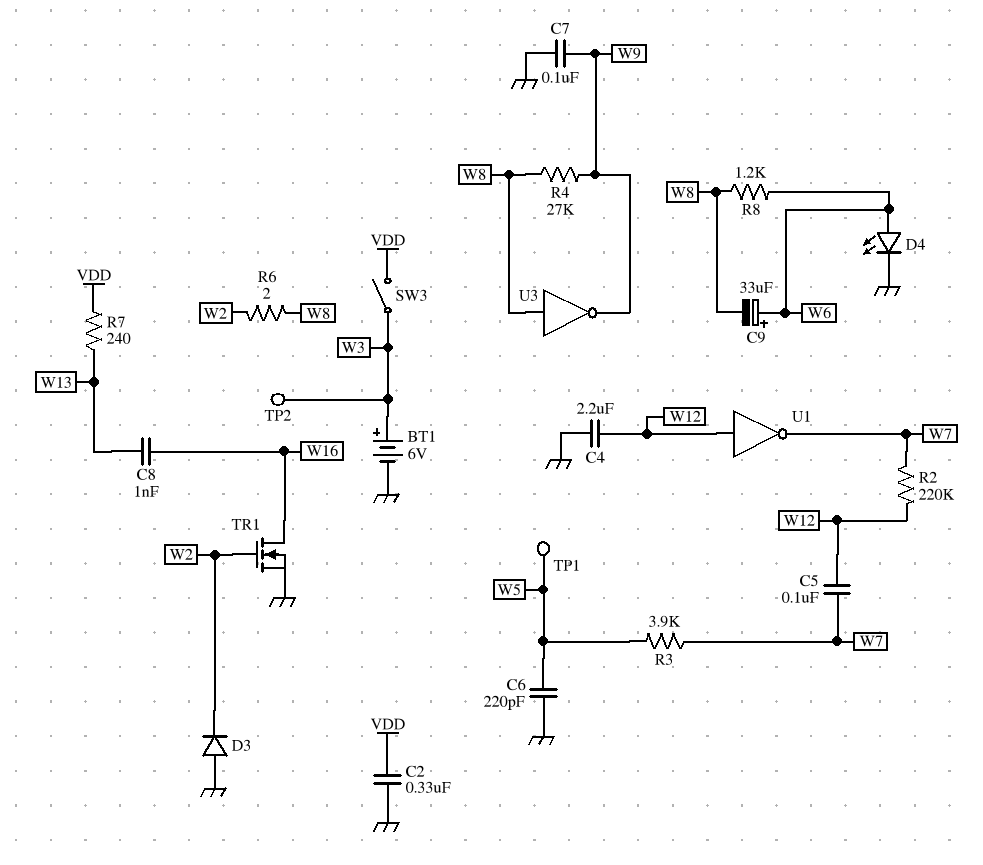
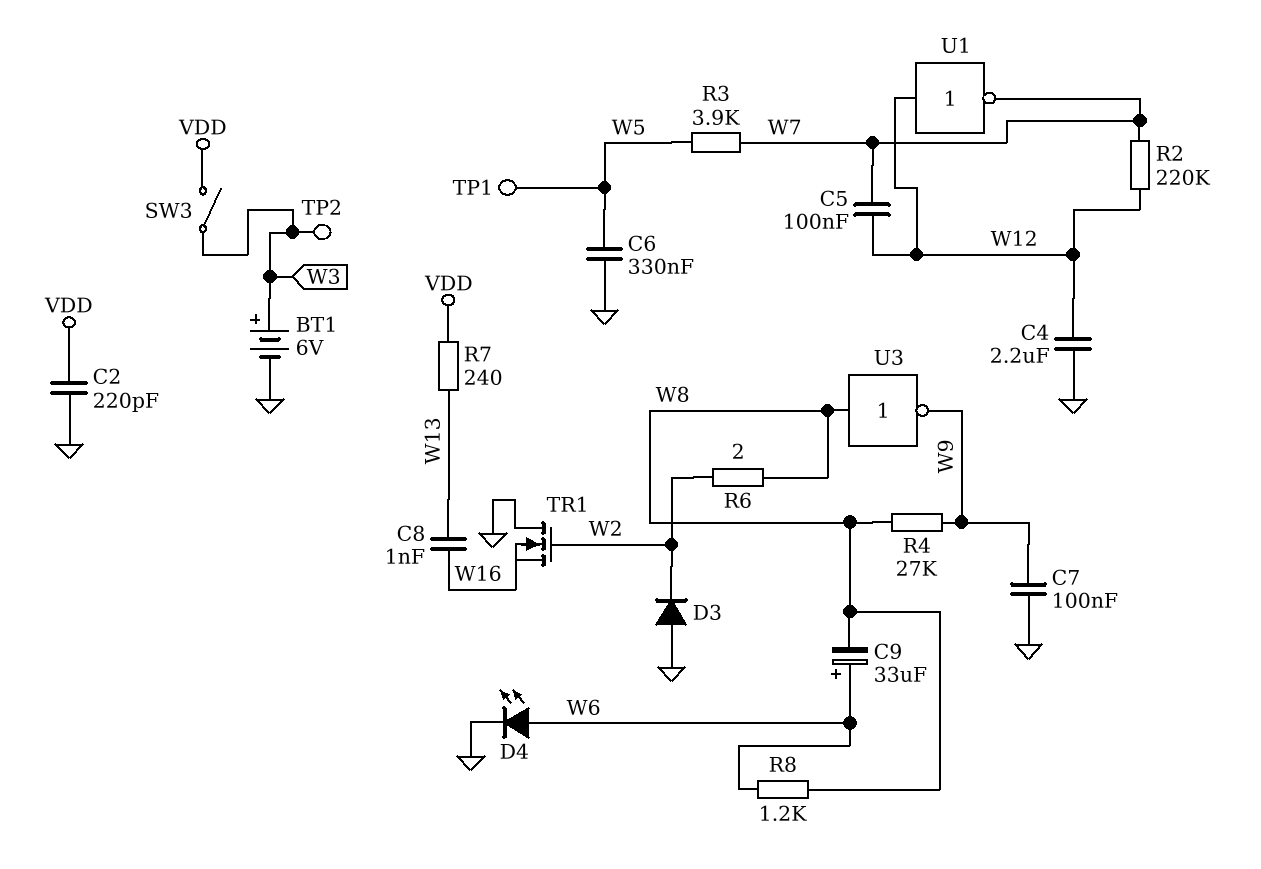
C2: 330nF (GND, VDD) -> 220pF (GND, VDD)
C6: 220pF (GND, W5) -> 330nF (GND, W5)
TR1: NMOS (G W2, D W16, S GND) -> NMOS (G W2, D GND, S W16)

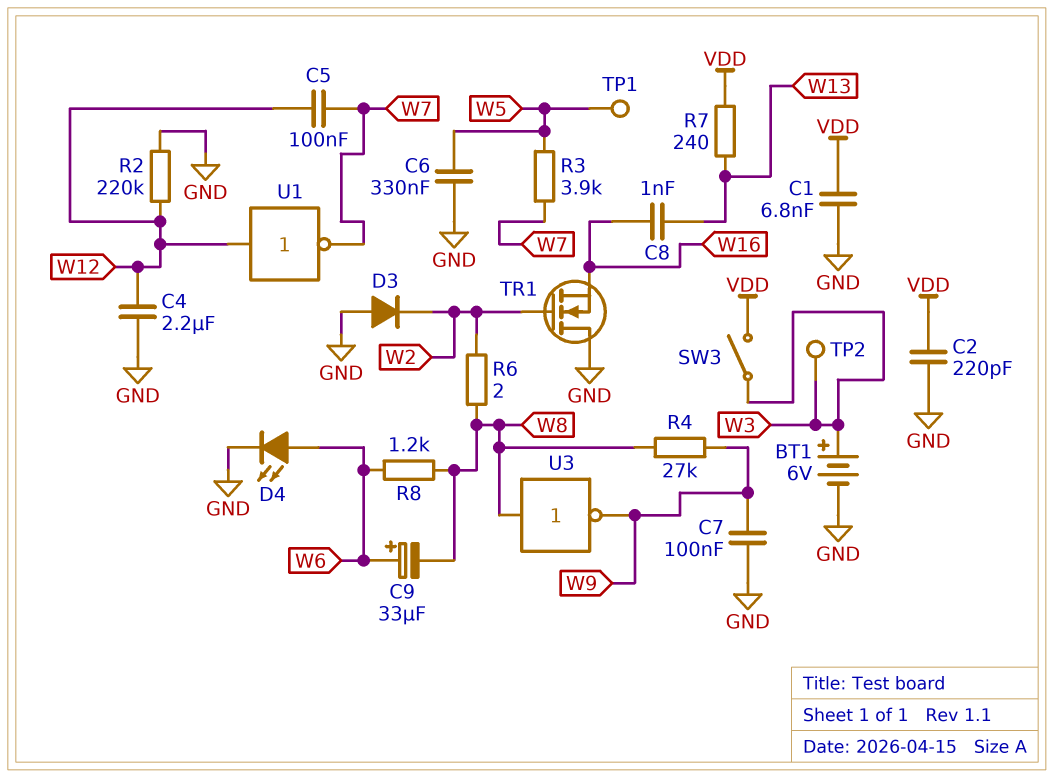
C1: none -> 6.8nF (GND, VDD)
R2: 220k (W7, W12) -> 220k (GND, W12)

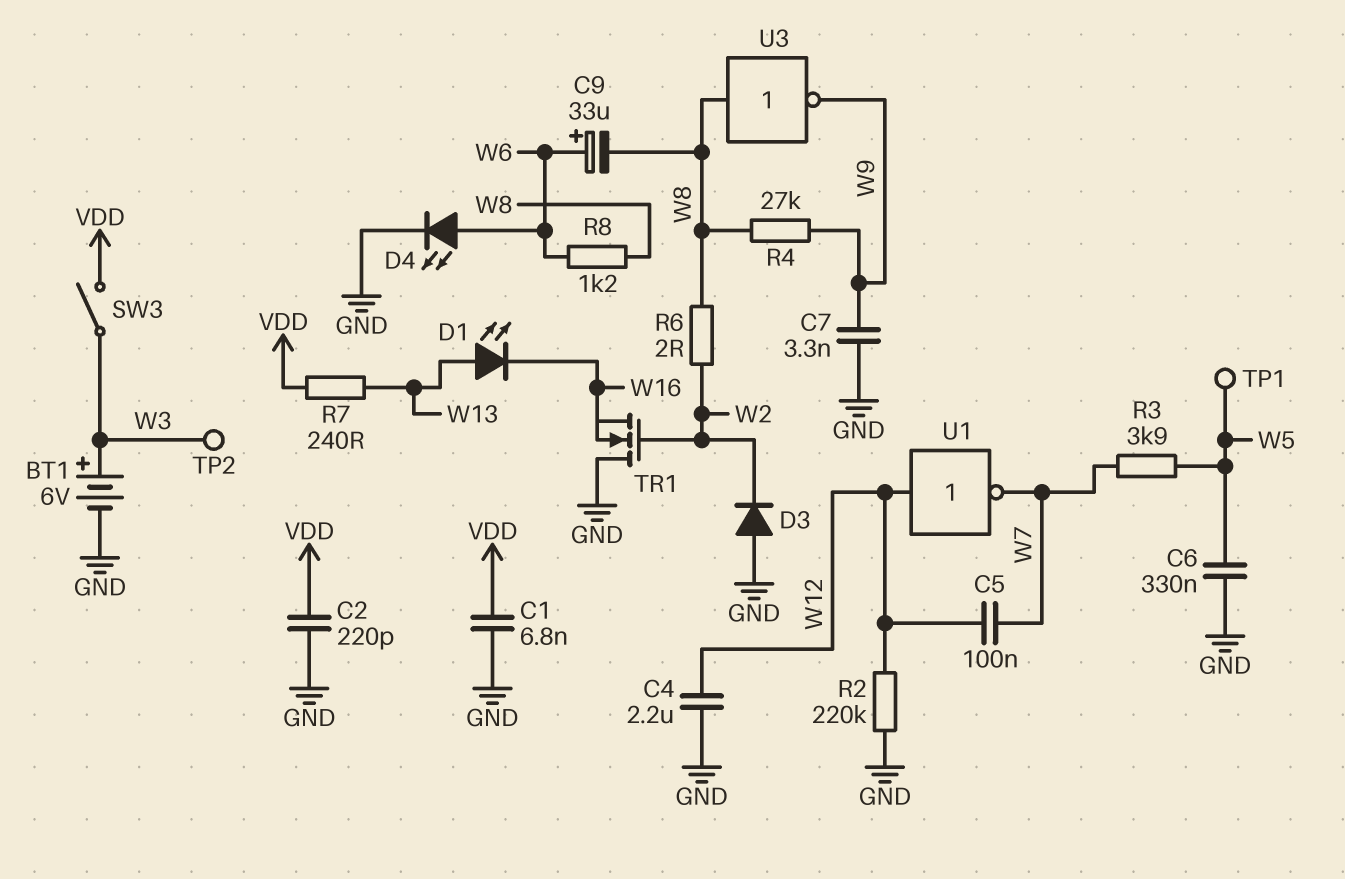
C7: 100nF (GND, W9) -> 3.3nF (GND, W9)
C8: 1nF (W13, W16) -> none
D1: none -> LED (A W13, K W16)

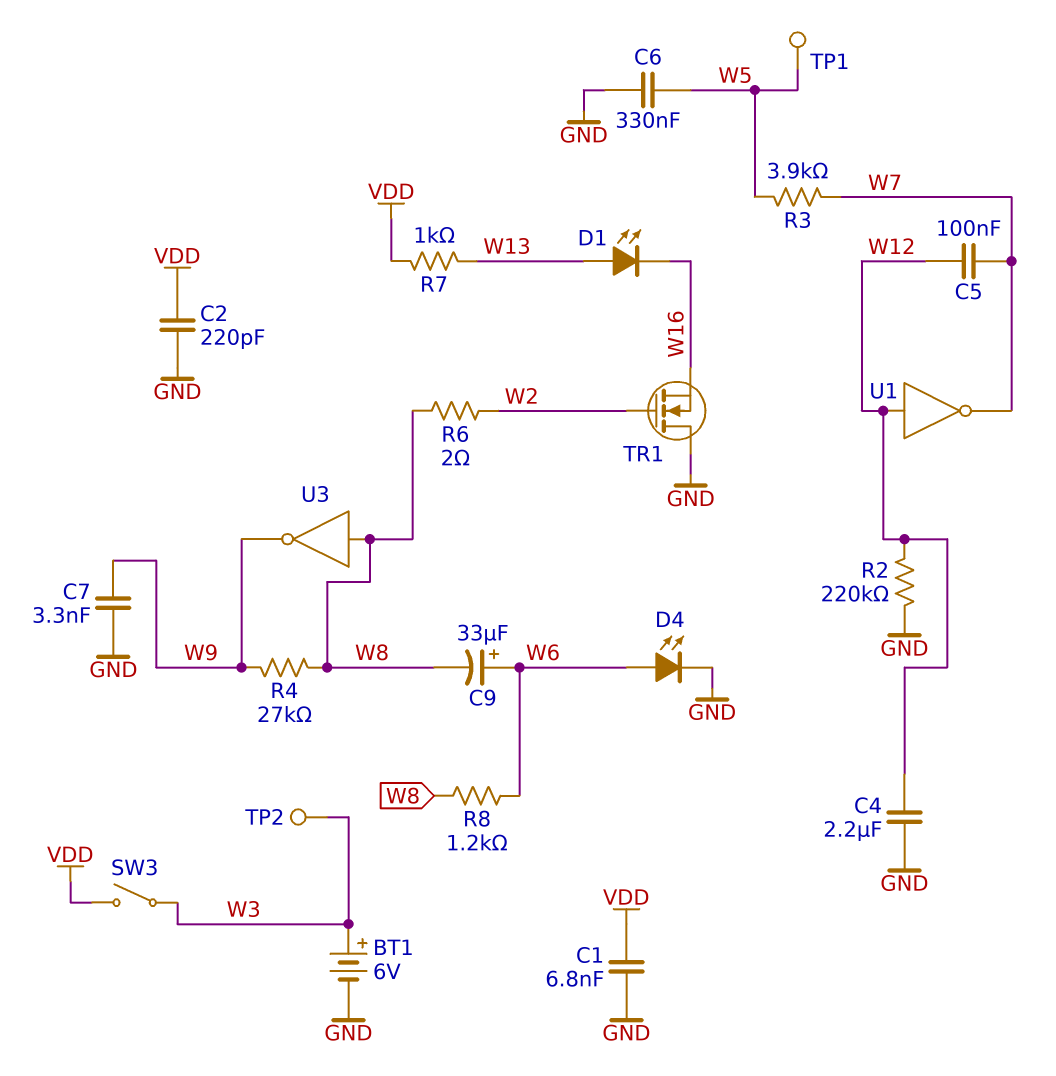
D3: diode (A GND, K W2) -> none
R7: 240 (VDD, W13) -> 1k (VDD, W13)

